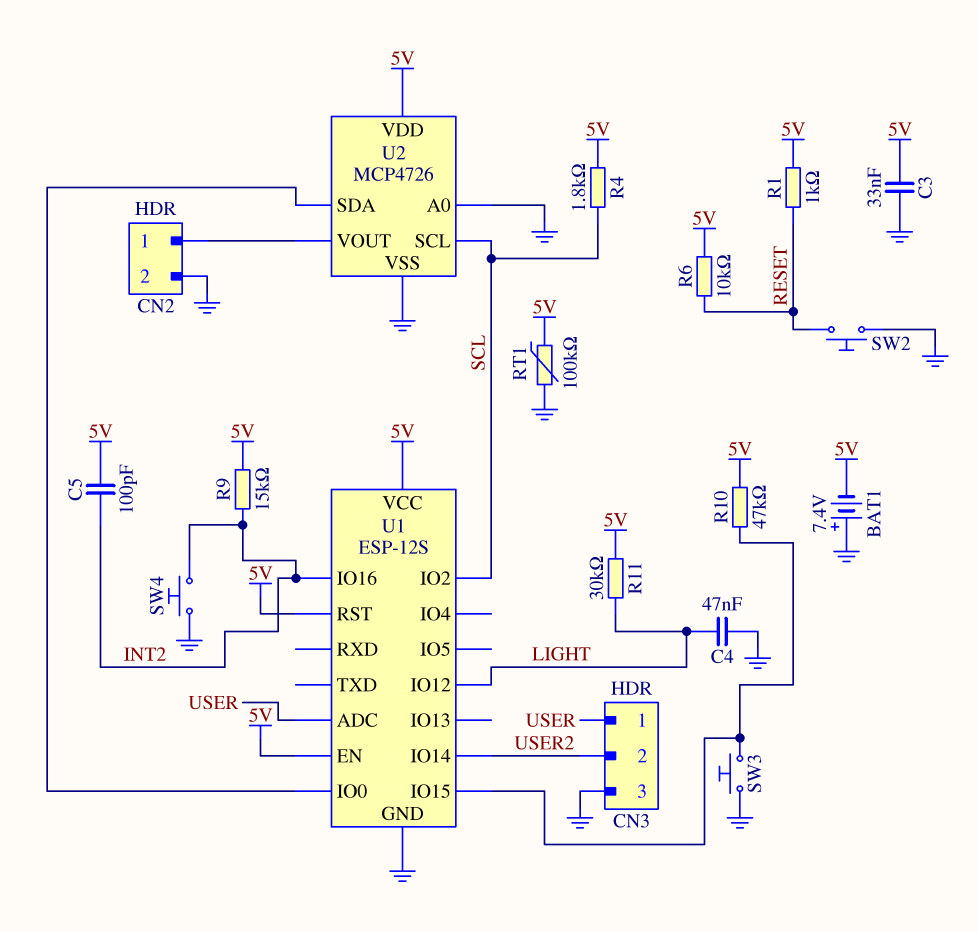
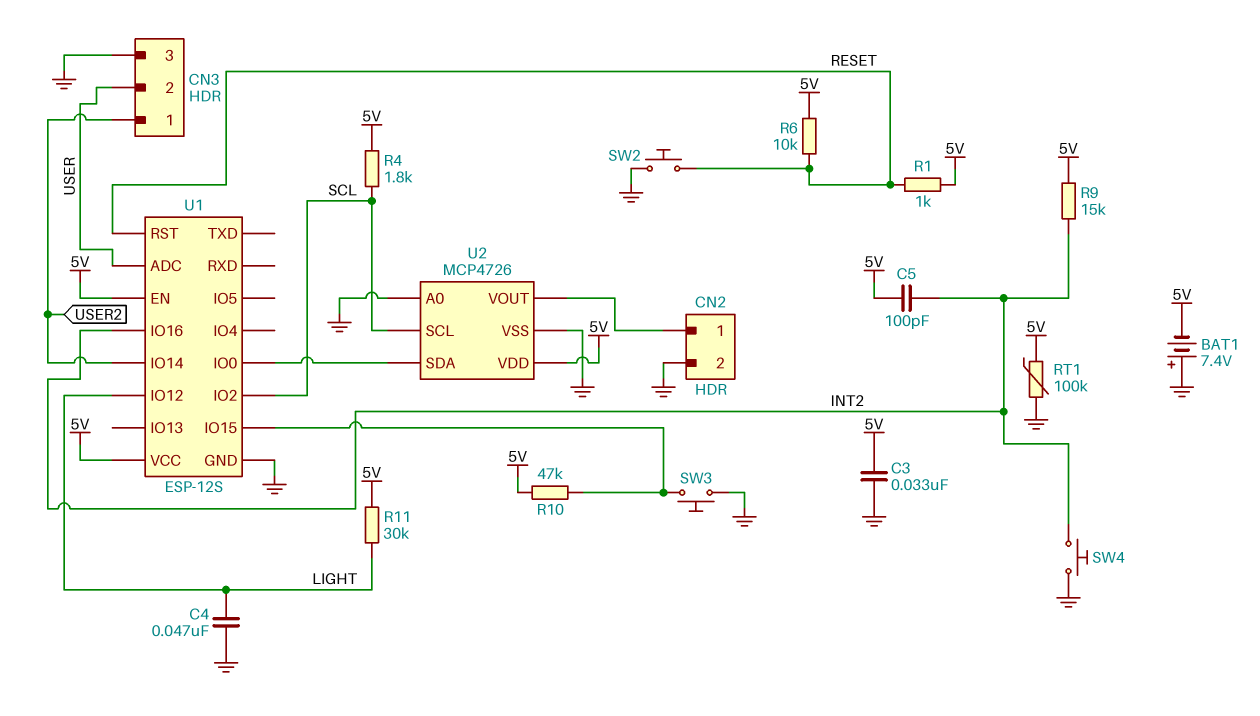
CN3 pin 1: USER -> USER2
CN3 pin 2: USER2 -> USER
U1 pin RST: 5V -> RESET

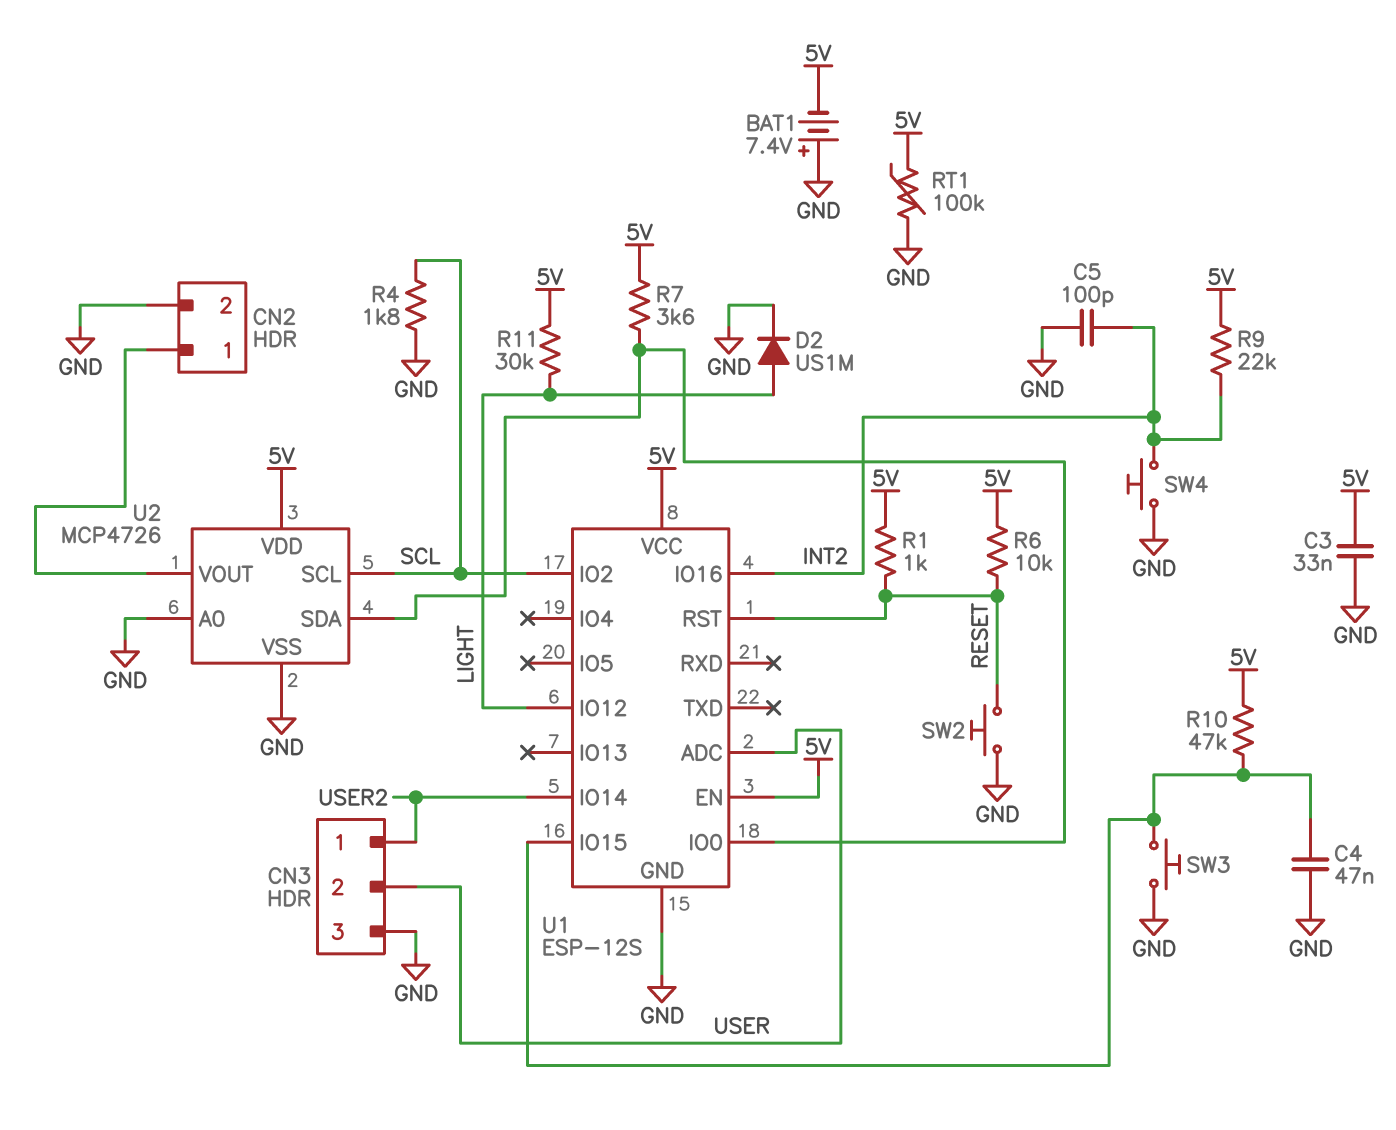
C4: 47nF (GND, LIGHT) -> 47nF (GND, U1/IO15)
C5: 100pF (5V, INT2) -> 100pF (GND, INT2)
D2: none -> diode US1M (A LIGHT, K GND)
R4: 1.8k (5V, SCL) -> 1.8k (GND, SCL)
R7: none -> 3.6k (5V, U1/IO0)
R9: 15k (5V, INT2) -> 22k (5V, INT2)

